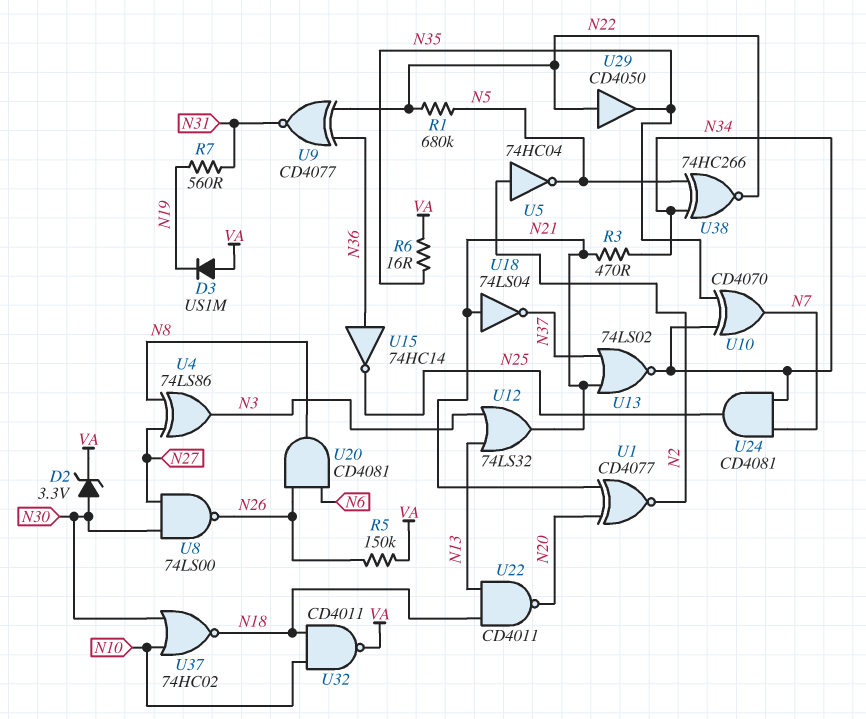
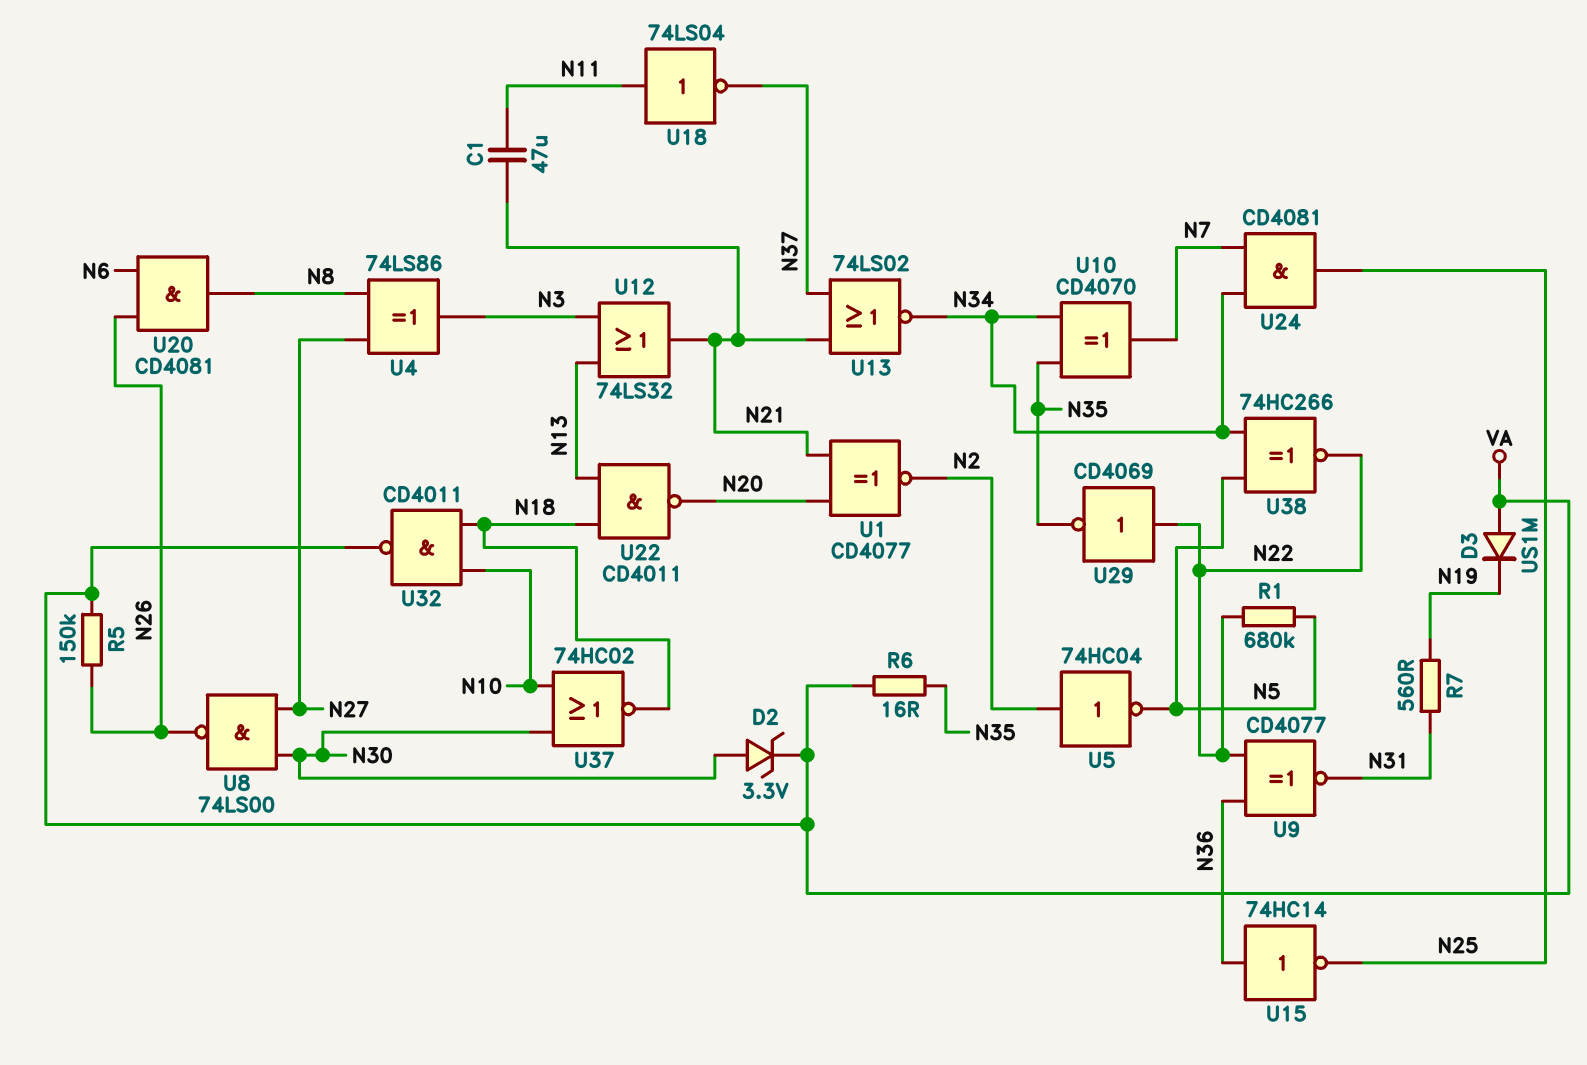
C1: none -> 47uF (N11, N21)
R3: 470 (N21, N34) -> none
U18: NOT 74LS04 (in N21, out N37) -> NOT 74LS04 (in N11, out N37)
U29: buffer CD4050 (in N22, out N35) -> NOT CD4069 (in N22, out N35)

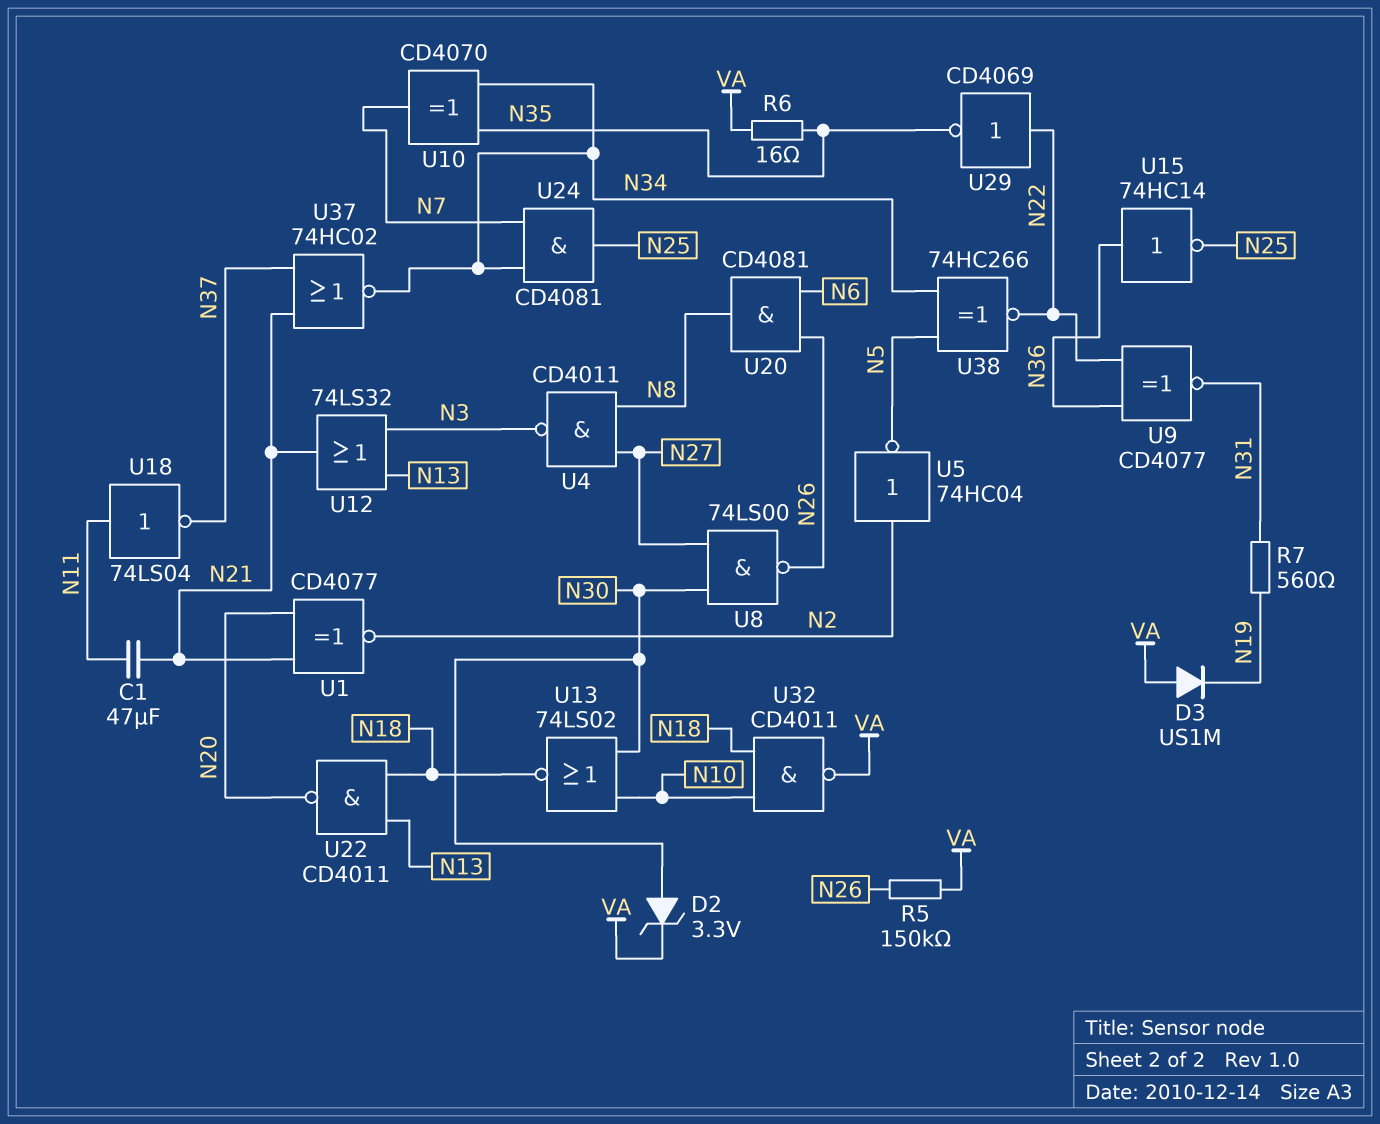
R1: 680k (N5, N22) -> none
U4: XOR 74LS86 (in N8, in N27, out N3) -> NAND CD4011 (in N8, in N27, out N3)
U13: NOR 74LS02 (in N21, in N37, out N34) -> NOR 74LS02 (in N10, in N30, out N18)
U37: NOR 74HC02 (in N10, in N30, out N18) -> NOR 74HC02 (in N21, in N37, out N34)

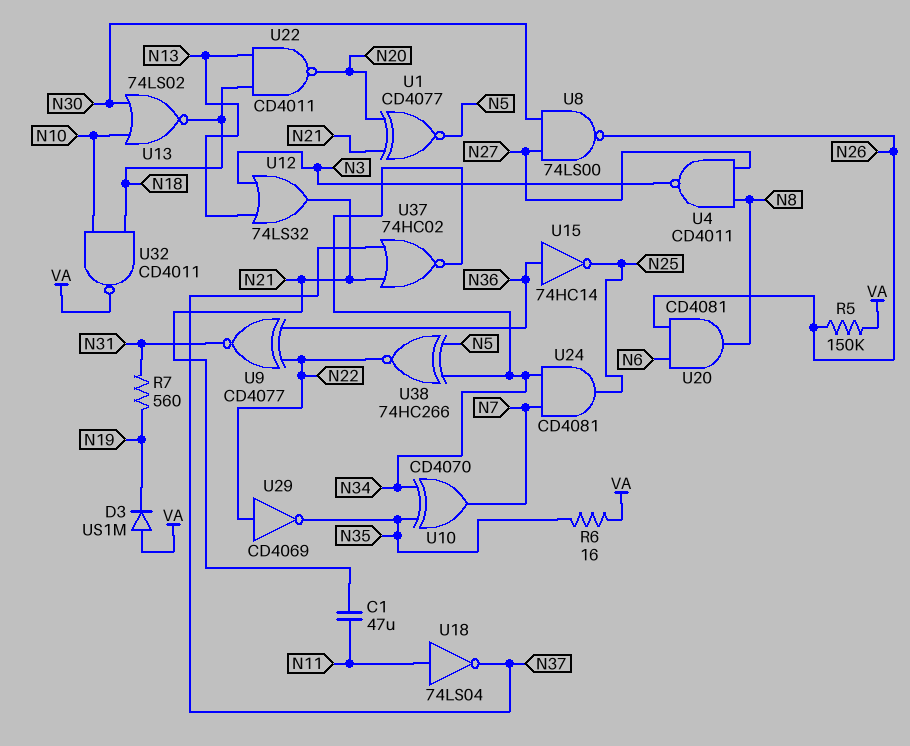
D2: zener 3.3V (A N30, K VA) -> none
U1: XNOR CD4077 (in N20, in N21, out N2) -> XNOR CD4077 (in N20, in N21, out N5)
U5: NOT 74HC04 (in N2, out N5) -> none

